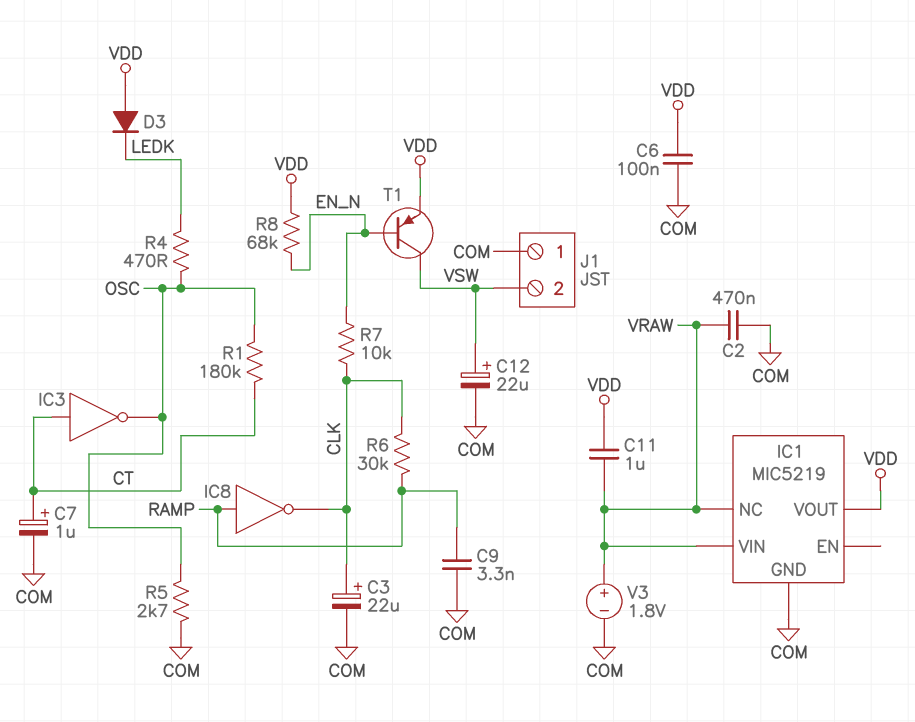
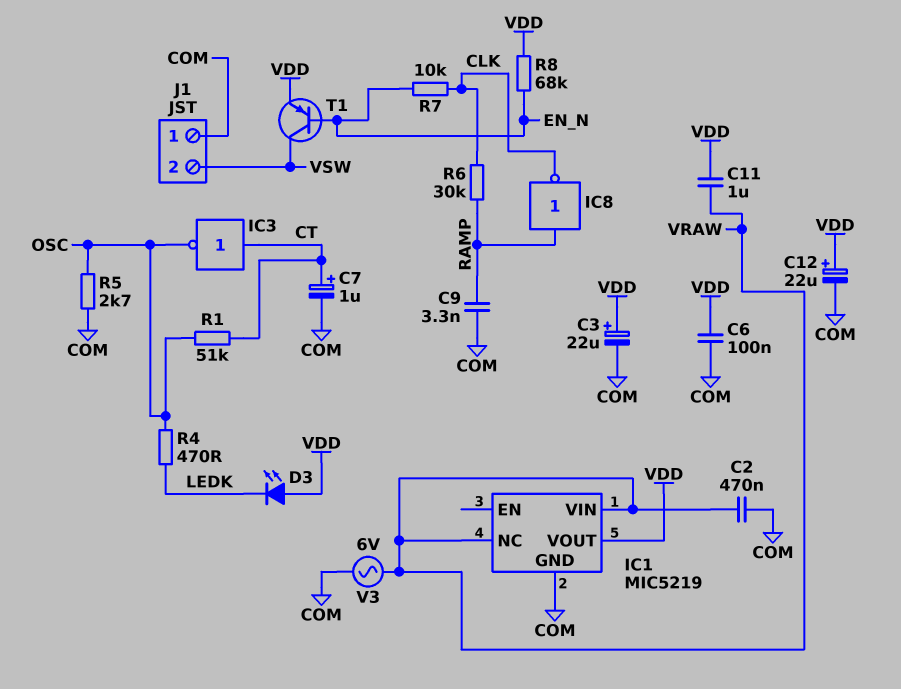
C3: 22uF (plus CLK, minus COM) -> 22uF (plus VDD, minus COM)
C12: 22uF (plus VSW, minus COM) -> 22uF (plus VDD, minus COM)
D3: diode (A VDD, K LEDK) -> LED (A VDD, K LEDK)
R1: 180k (CT, OSC) -> 51k (CT, OSC)
V3: 1.8V (plus VRAW, minus COM) -> AC 6V (COM, VRAW)

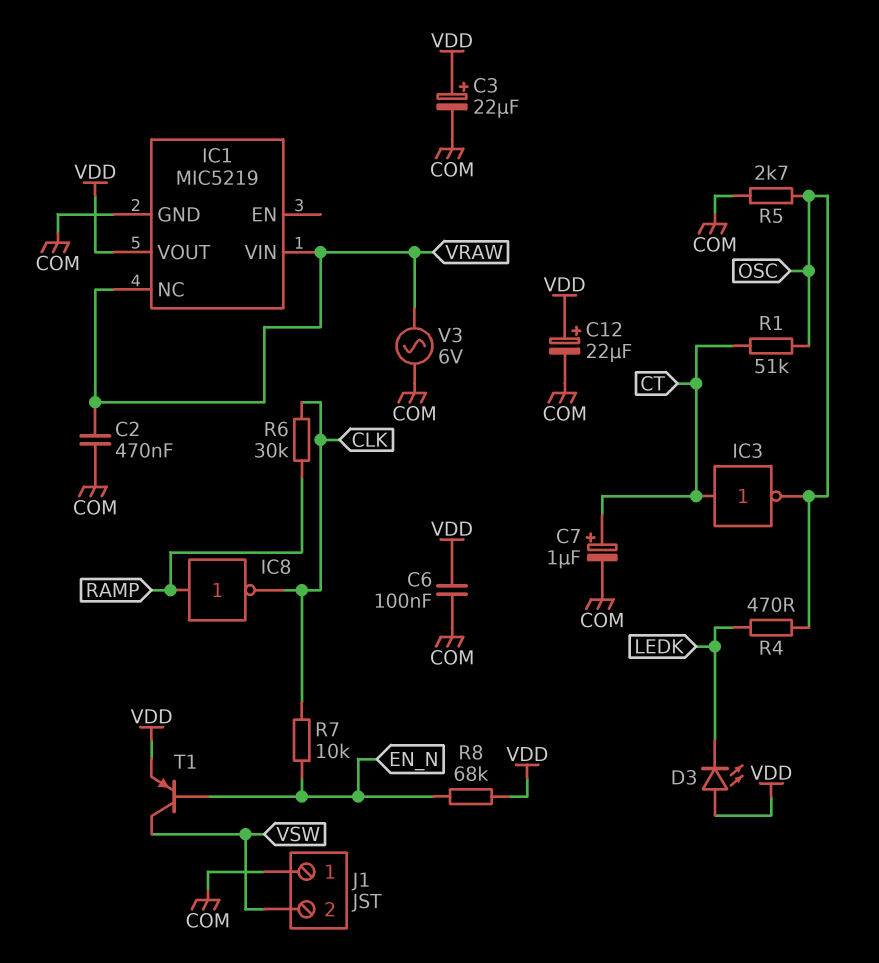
C9: 3.3nF (COM, RAMP) -> none
C11: 1uF (VDD, VRAW) -> none

